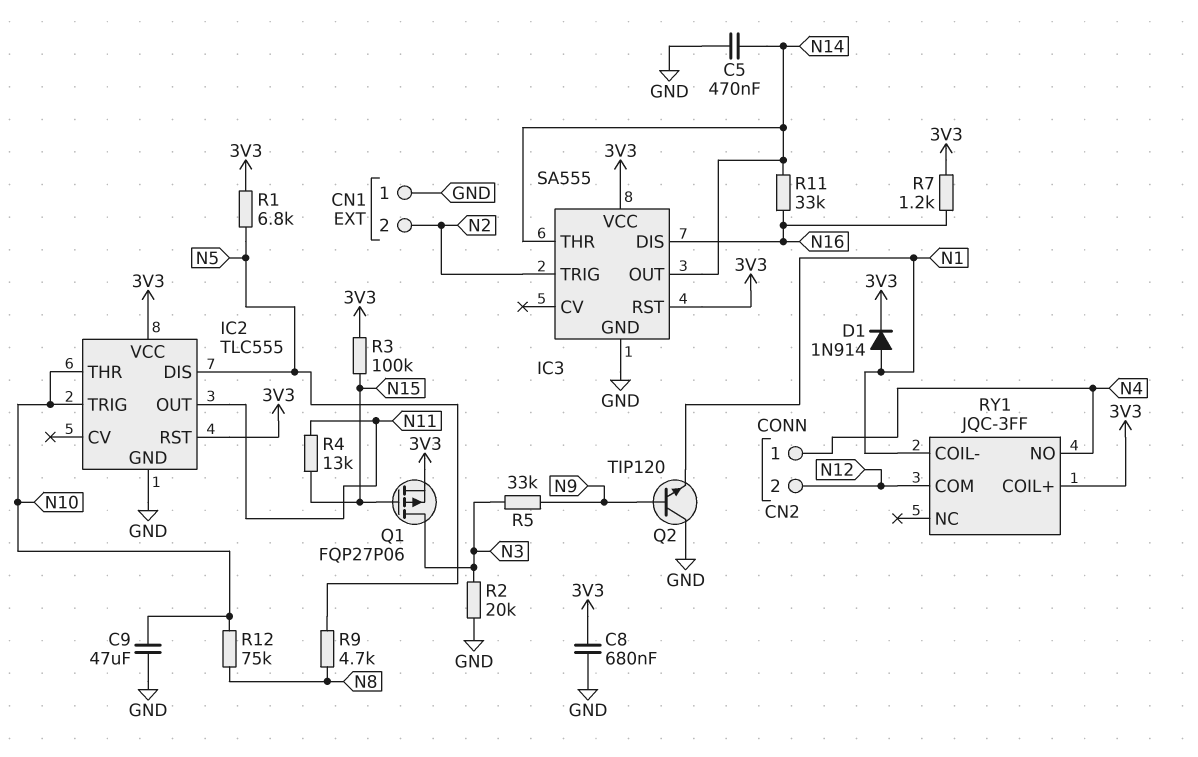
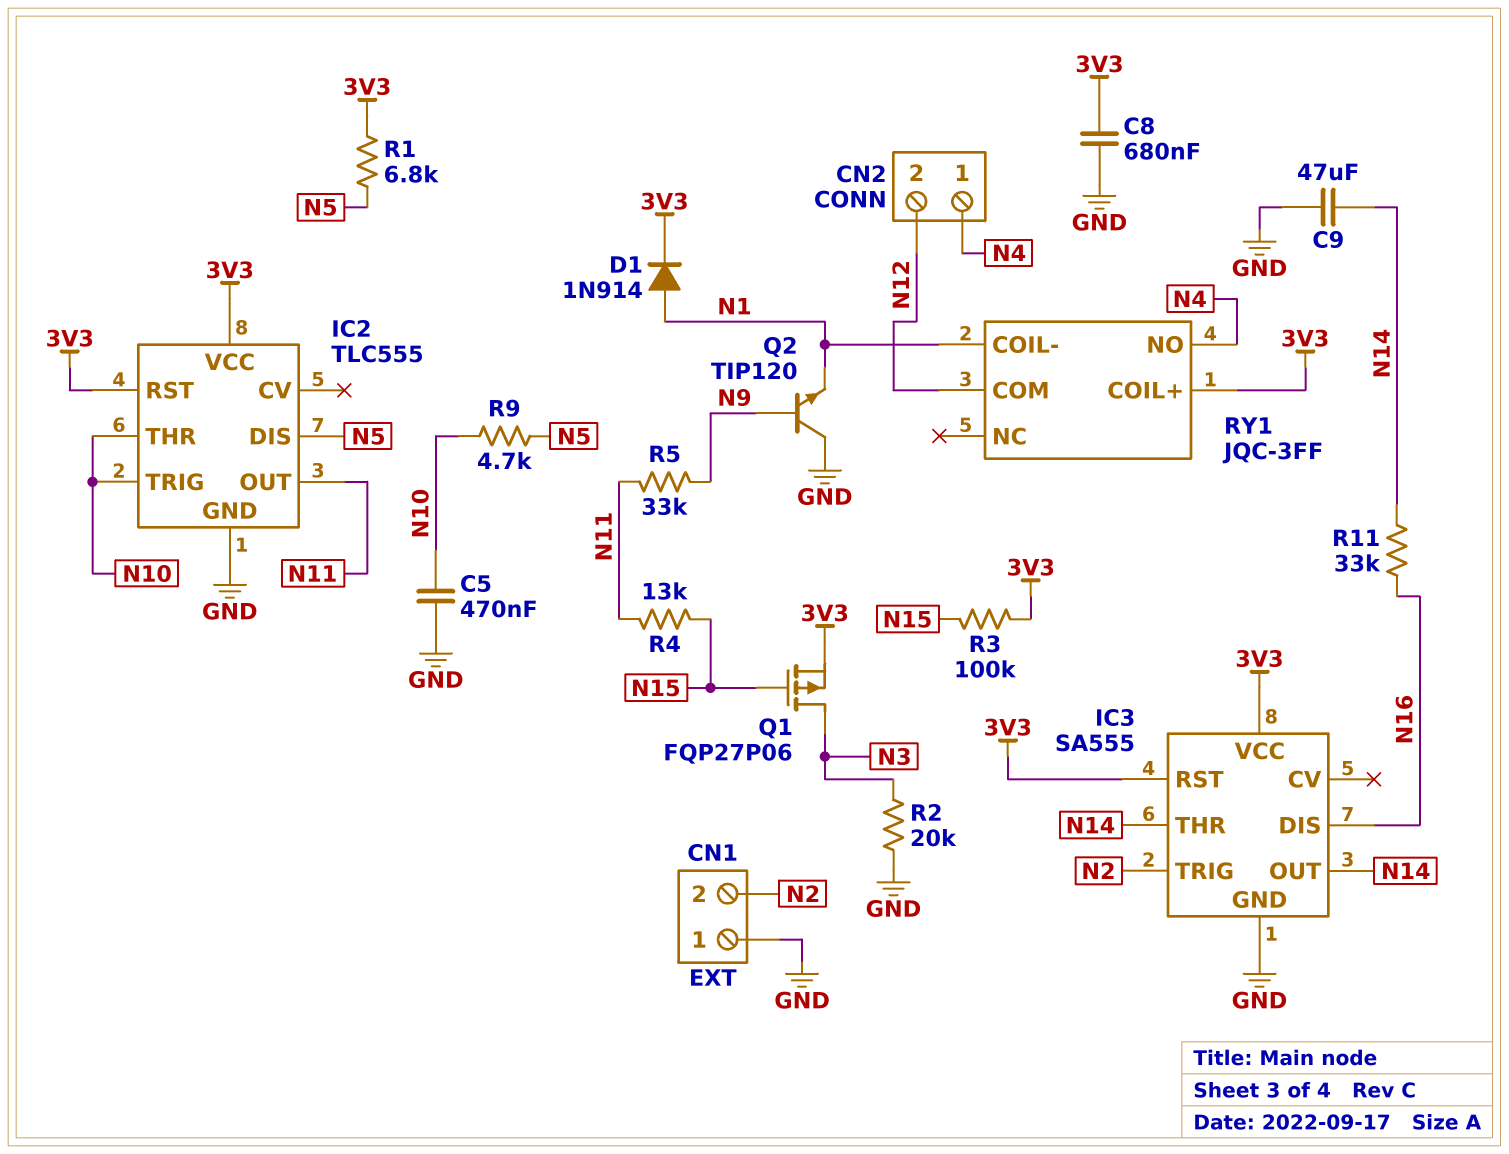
C5: 470nF (GND, N14) -> 470nF (GND, N10)
C9: 47uF (GND, N10) -> 47uF (GND, N14)
R5: 33k (N3, N9) -> 33k (N9, N11)
R7: 1.2k (3V3, N16) -> none
R9: 4.7k (N5, N8) -> 4.7k (N5, N10)
R12: 75k (N8, N10) -> none

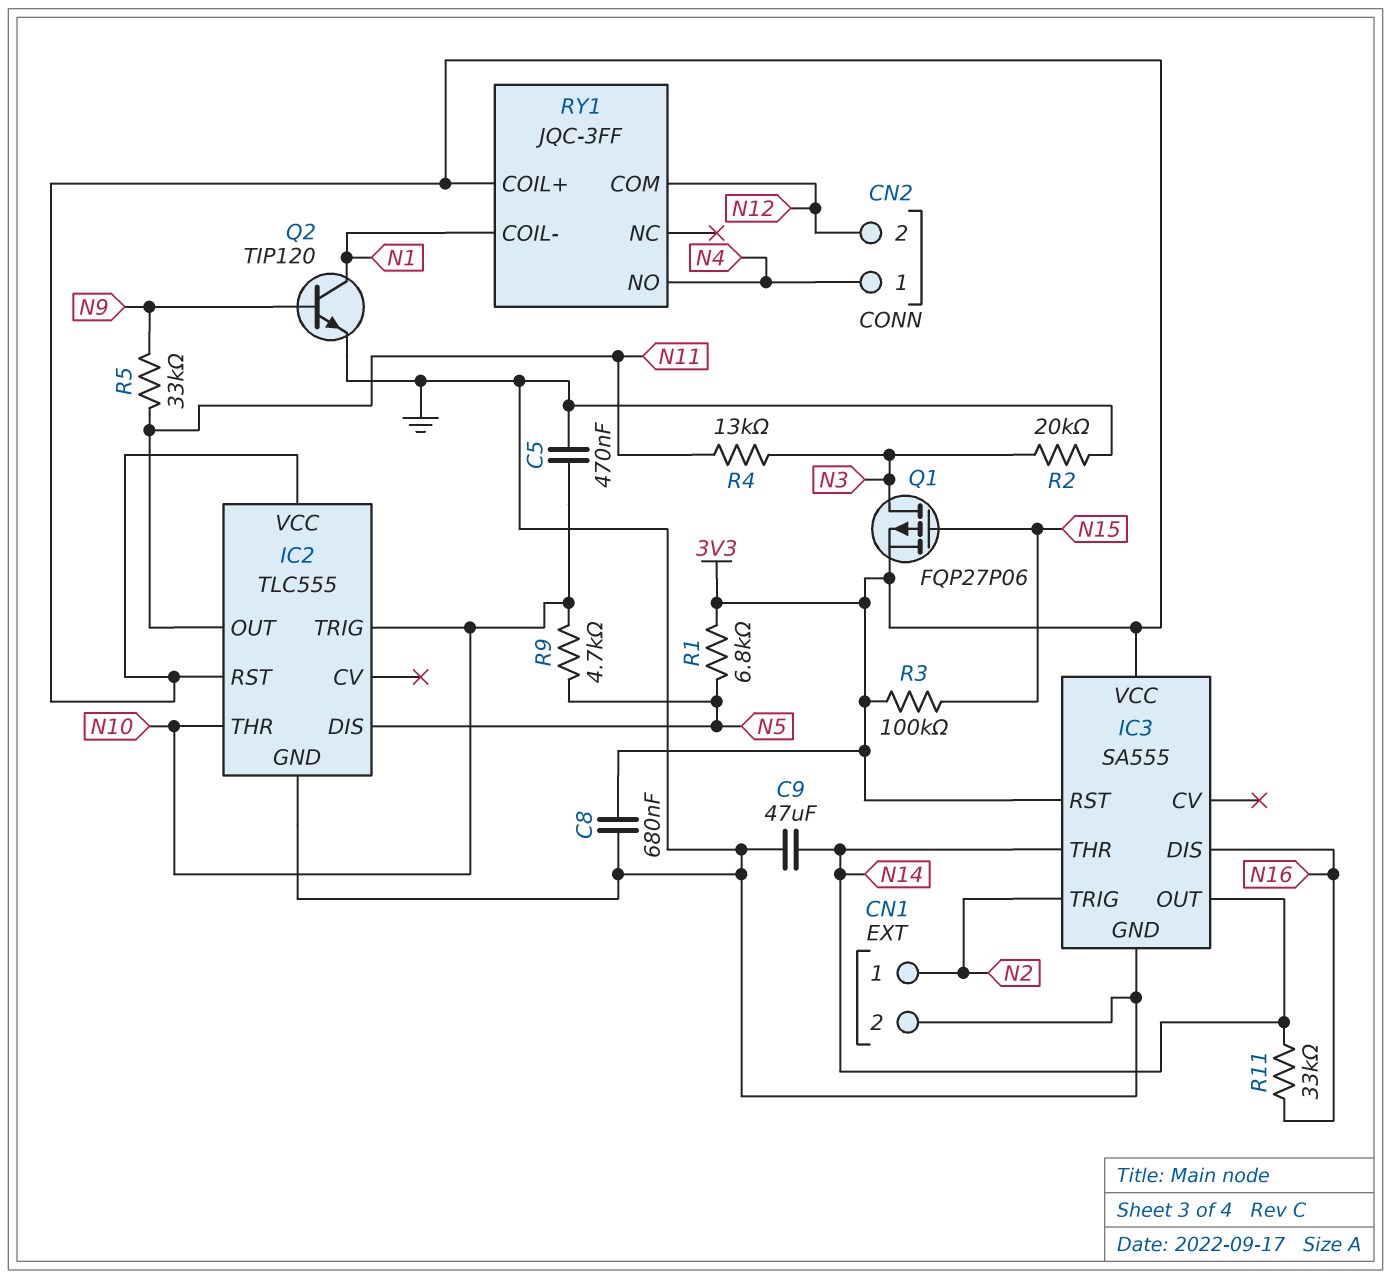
CN1 pin 1: GND -> N2
CN1 pin 2: N2 -> GND
D1: diode 1N914 (A N1, K 3V3) -> none
Q2: NPN TIP120 (B N9, C GND, E N1) -> NPN TIP120 (B N9, C N1, E GND)
R4: 13k (N11, N15) -> 13k (N3, N11)

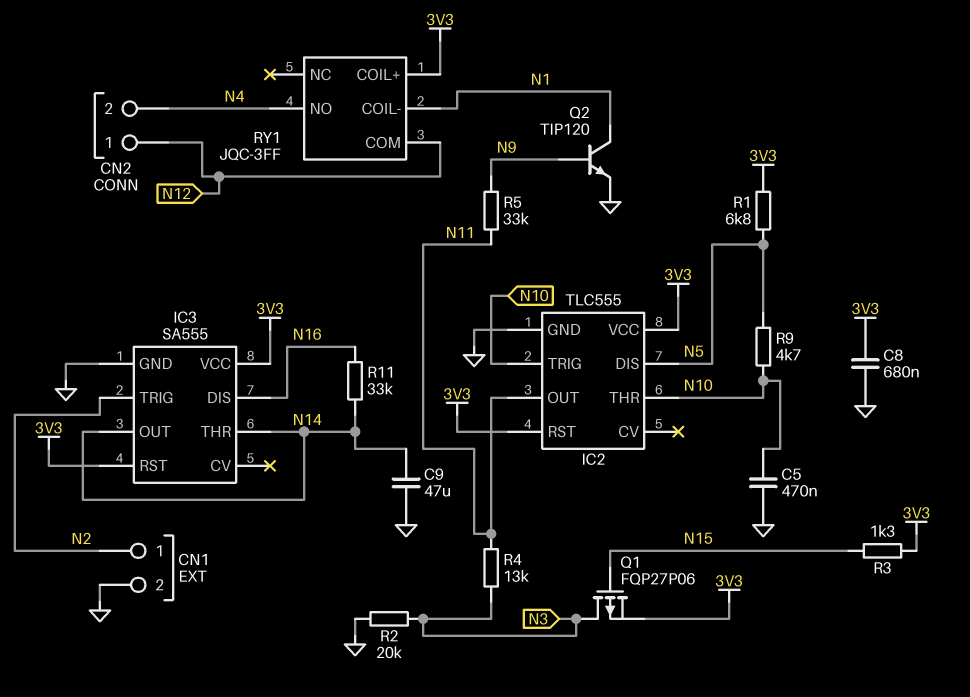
CN2 pin 1: N4 -> N12
CN2 pin 2: N12 -> N4
R3: 100k (3V3, N15) -> 1.3k (3V3, N15)

